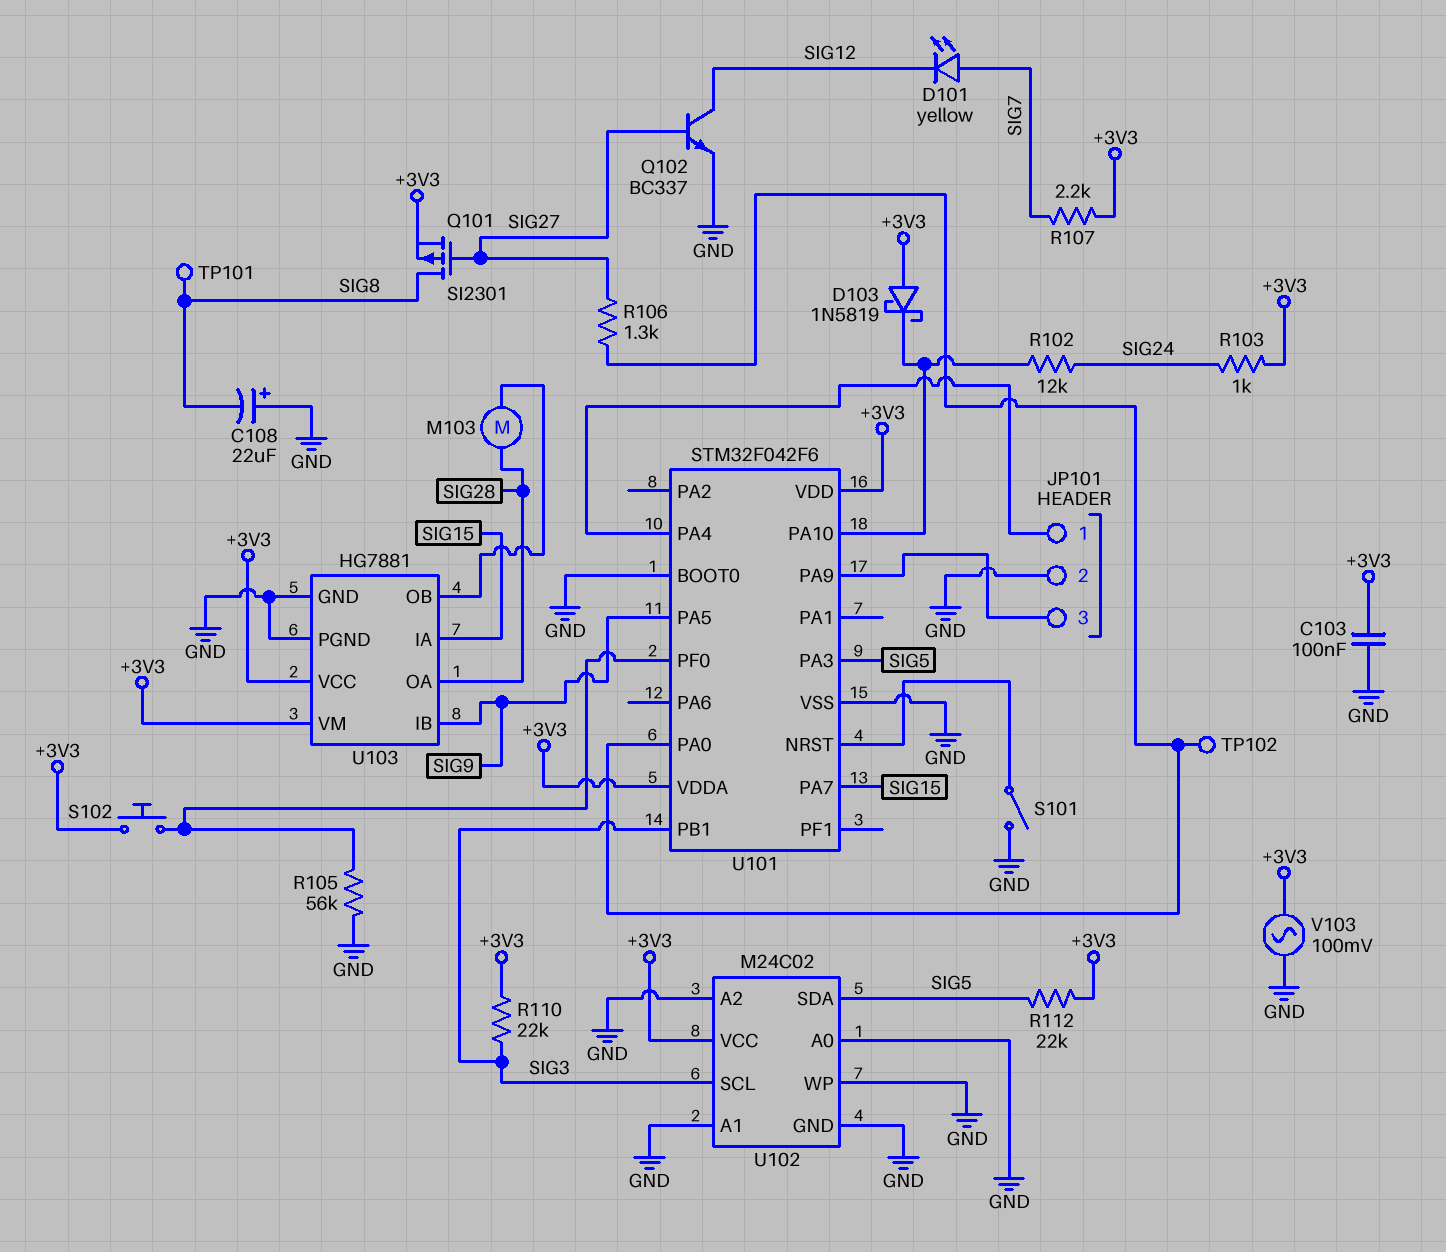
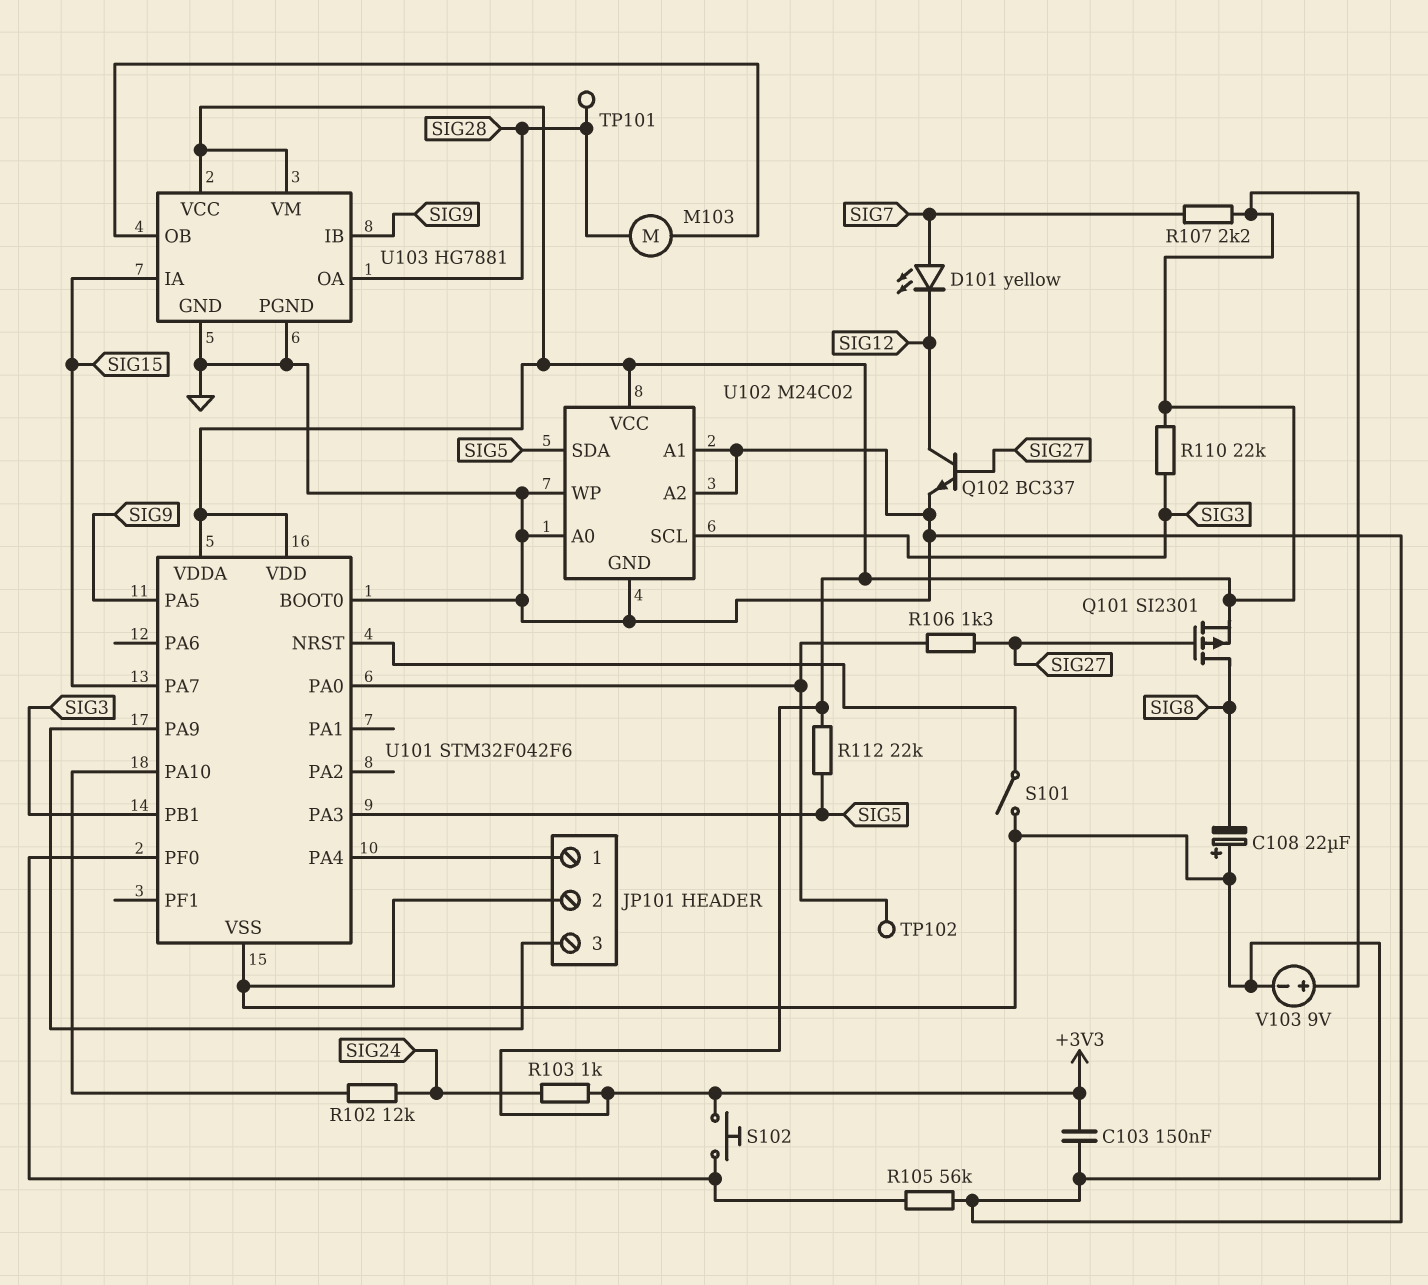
C103: 100nF (+3V3, GND) -> 150nF (+3V3, GND)
D103: schottky 1N5819 (A +3V3, K U101/PA10) -> none
TP101: test point (SIG8) -> test point (SIG28)
V103: AC 100mV (+3V3, GND) -> 9V (plus +3V3, minus GND)

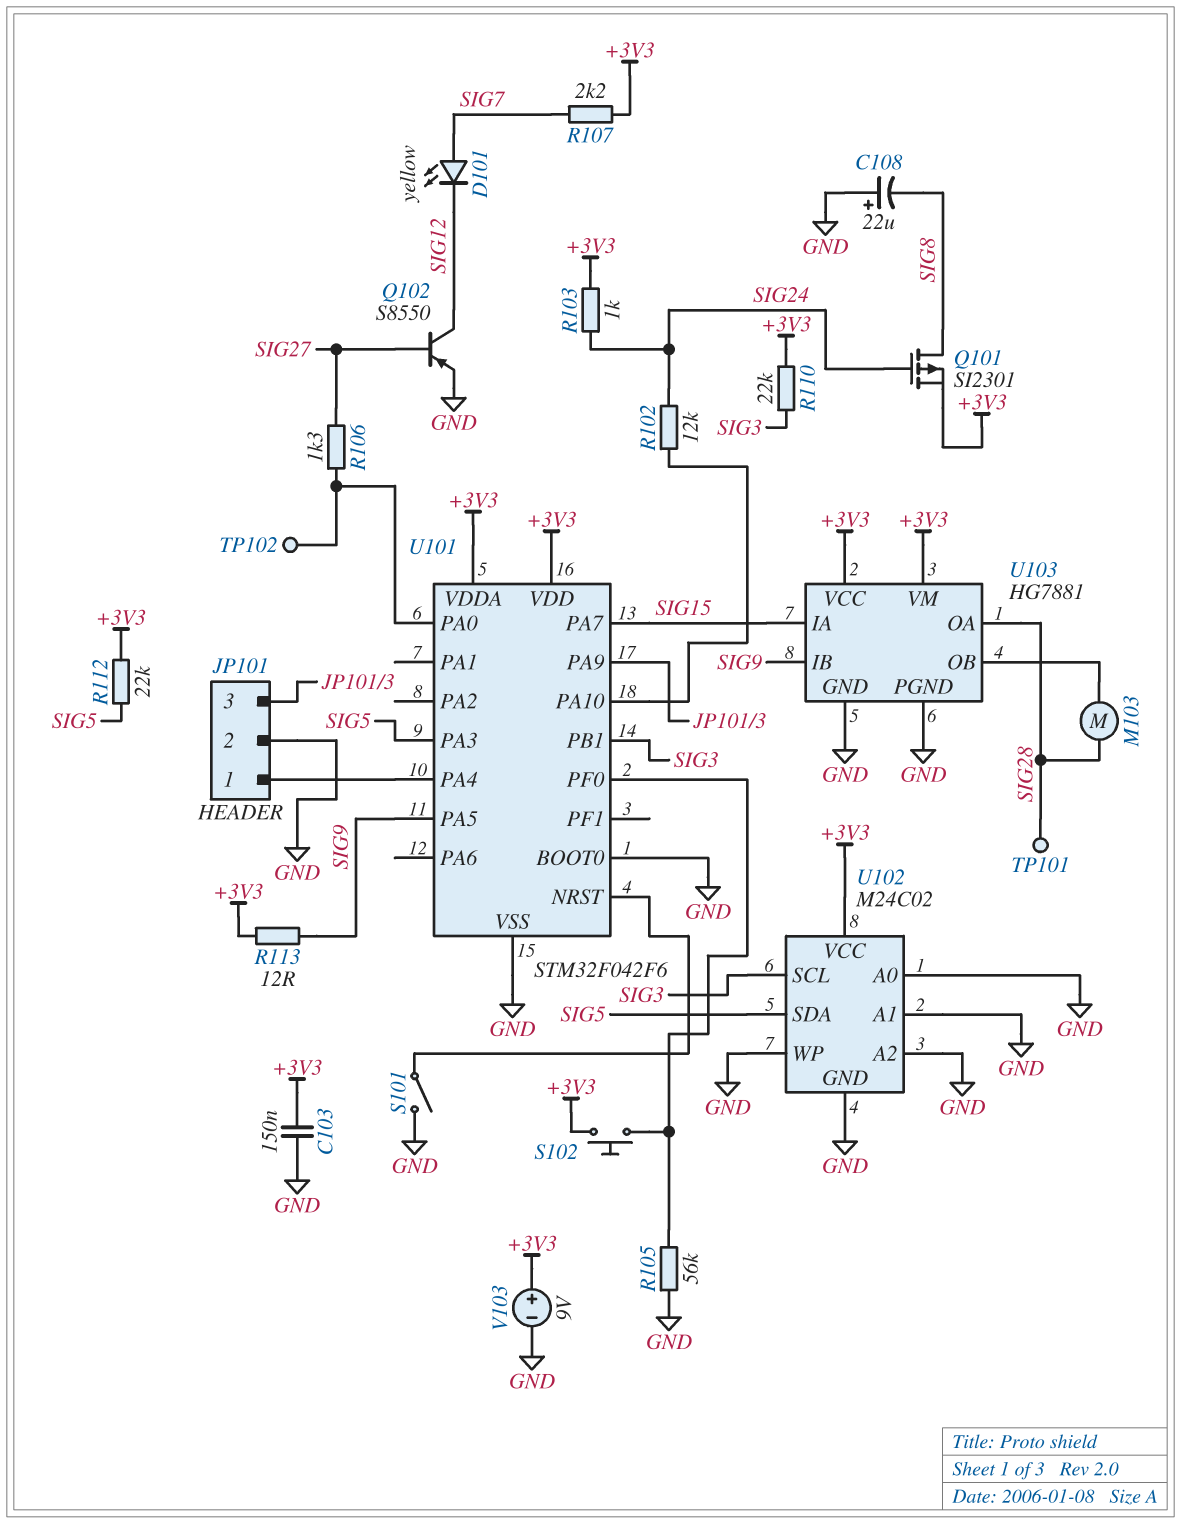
Q101: PMOS SI2301 (G SIG27, D SIG8, S +3V3) -> PMOS SI2301 (G SIG24, D SIG8, S +3V3)
Q102: NPN BC337 (B SIG27, C SIG12, E GND) -> PNP S8550 (B SIG27, C SIG12, E GND)
R113: none -> 12 (+3V3, SIG9)

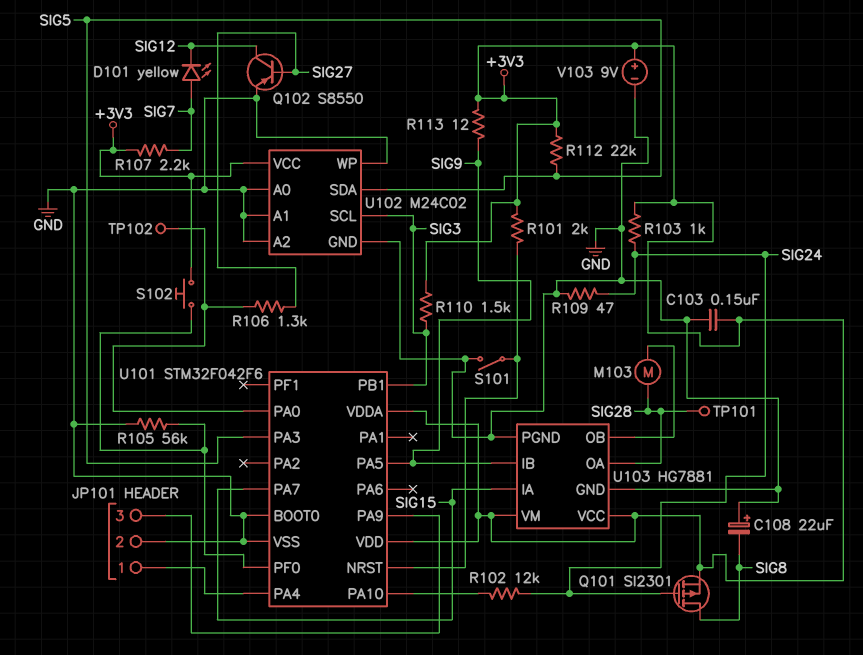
R101: none -> 2k (+3V3, U101/NRST)
R109: none -> 47 (GND, SIG24)
R110: 22k (+3V3, SIG3) -> 1.5k (+3V3, SIG3)

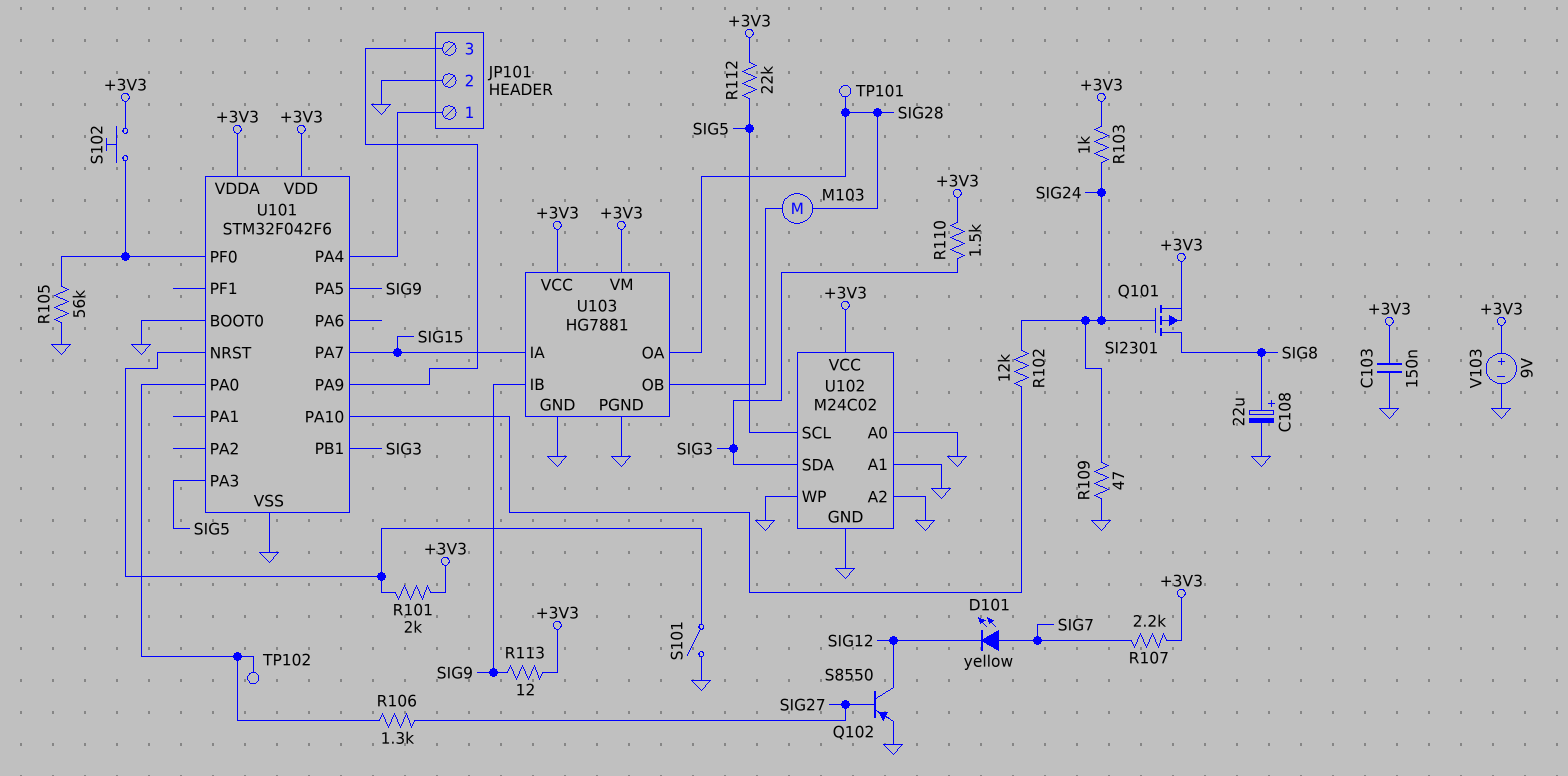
C108: 22uF (plus GND, minus SIG8) -> 22uF (plus SIG8, minus GND)
U102 pin SCL: SIG3 -> SIG5
U102 pin SDA: SIG5 -> SIG3

